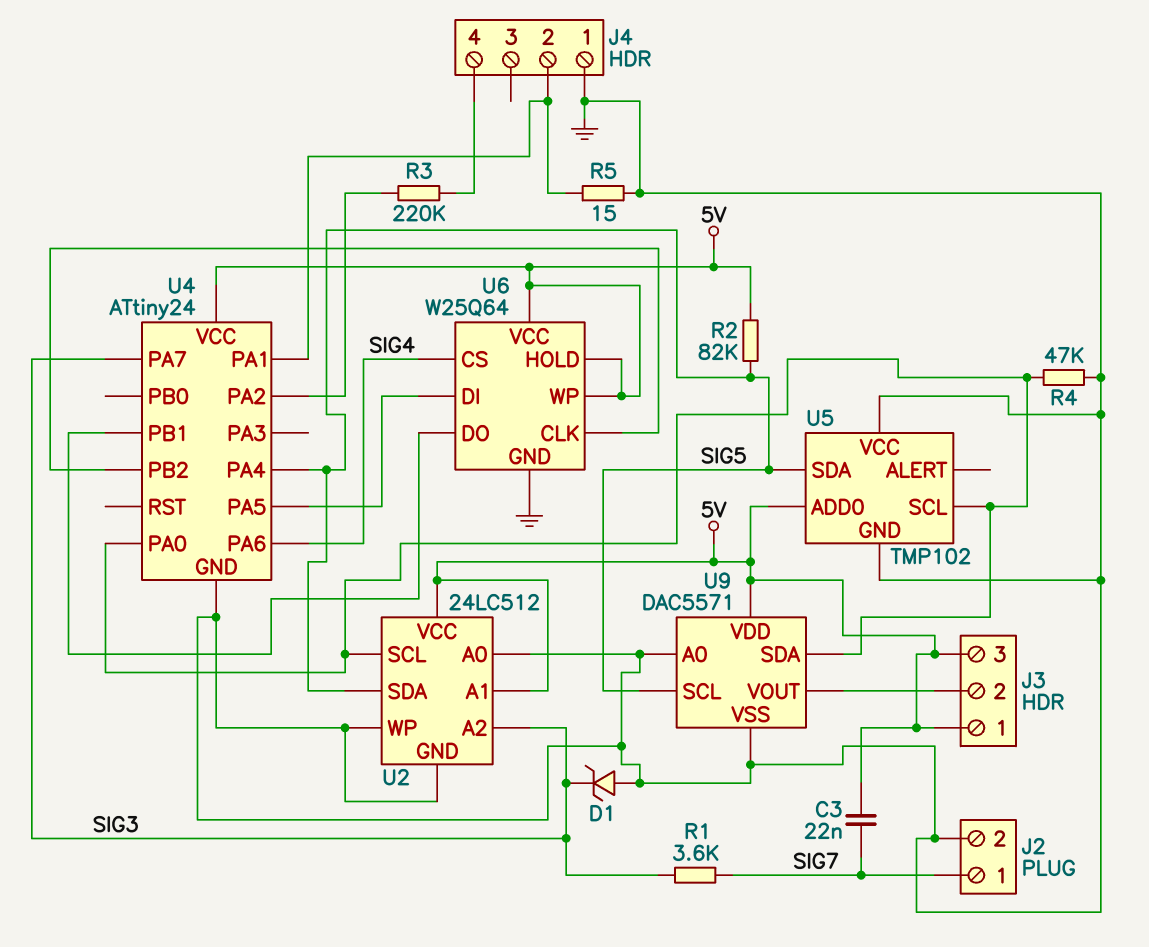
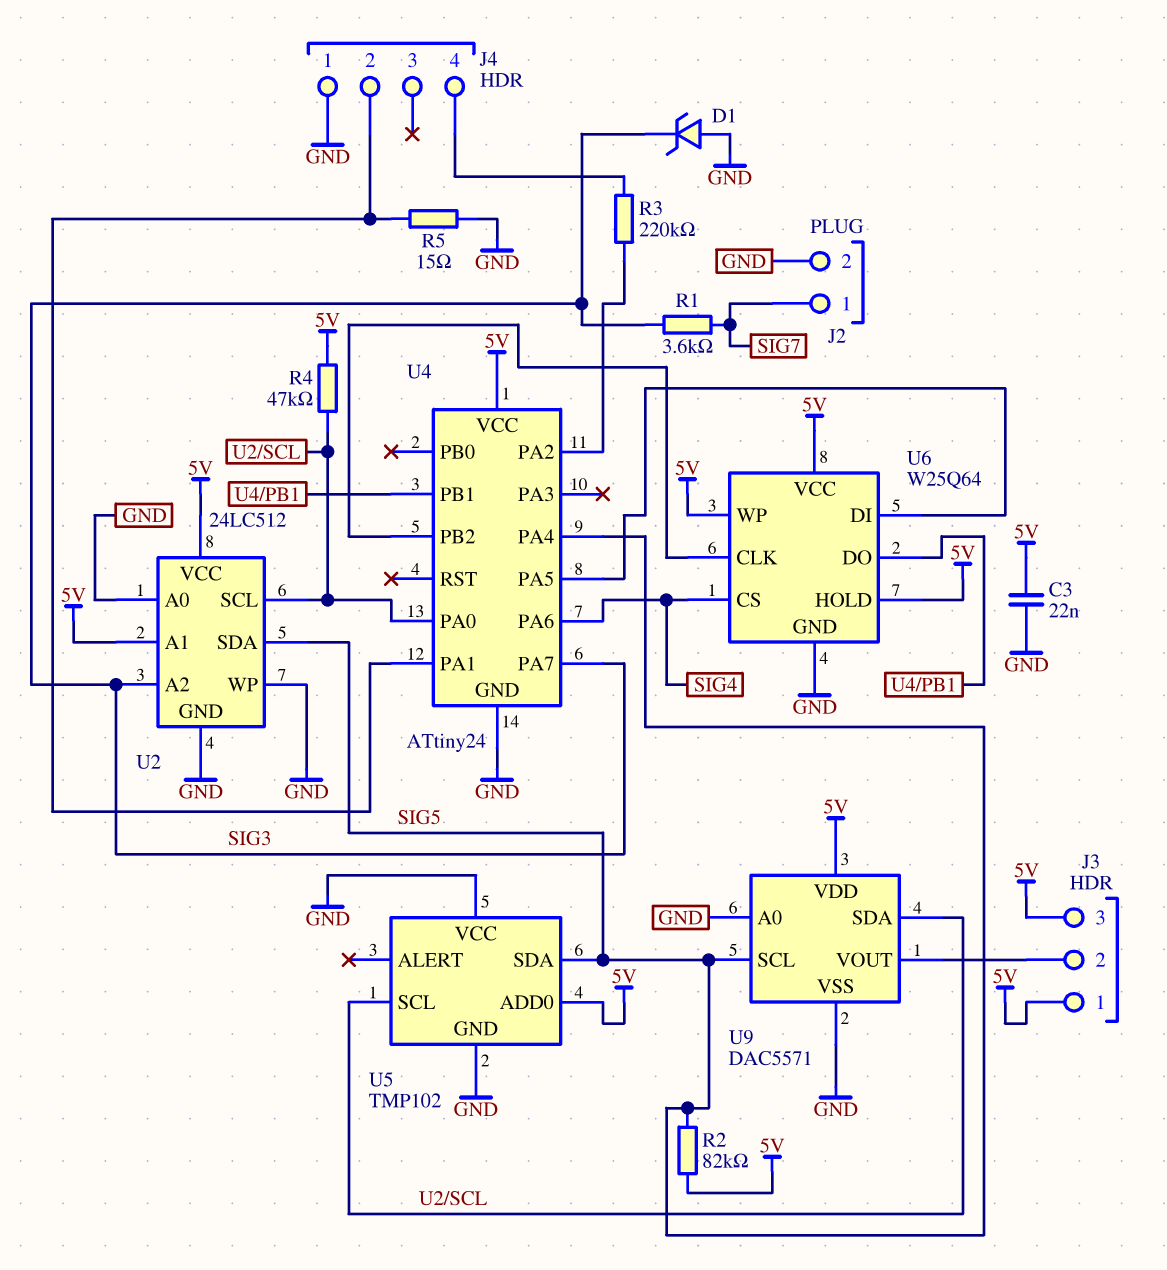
C3: 22nF (5V, SIG7) -> 22nF (5V, GND)
R4: 47k (GND, U2/SCL) -> 47k (5V, U2/SCL)

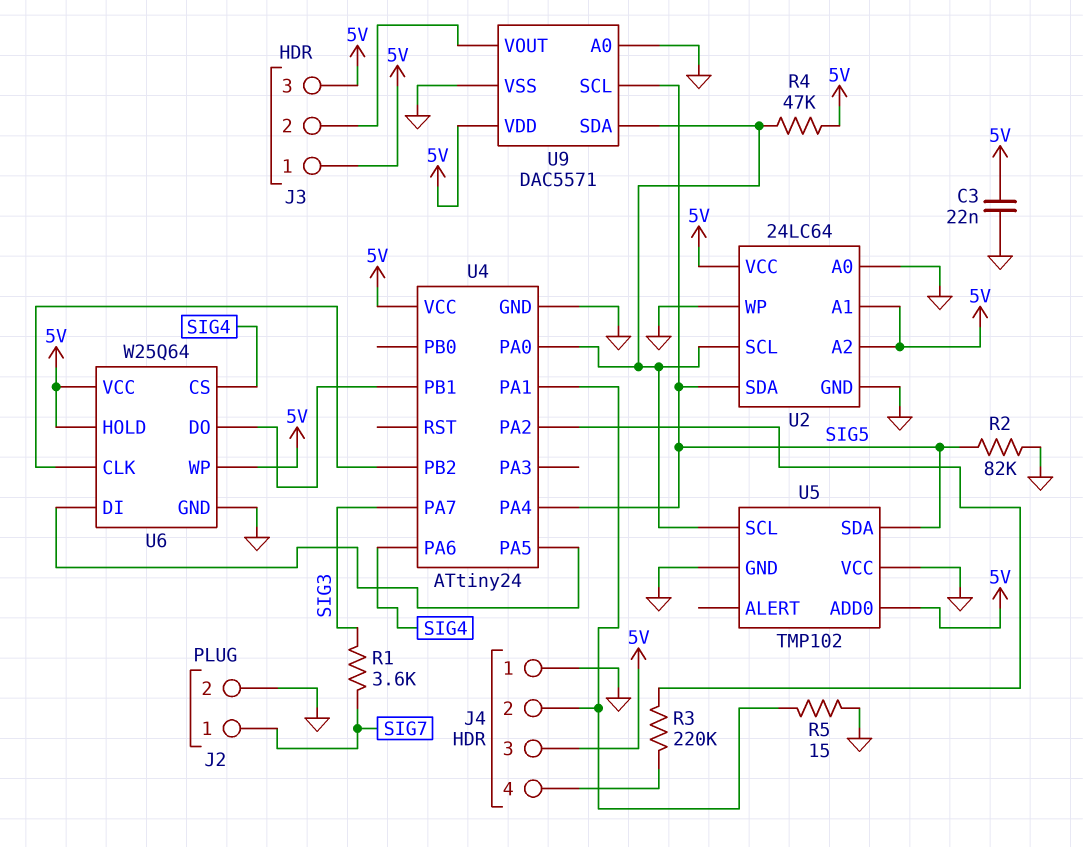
D1: zener (A GND, K SIG3) -> none
J4 pin 3: none -> 5V
R2: 82k (5V, SIG5) -> 82k (GND, SIG5)
U2: 24LC512 -> 24LC64
U2 pin A2: SIG3 -> 5V

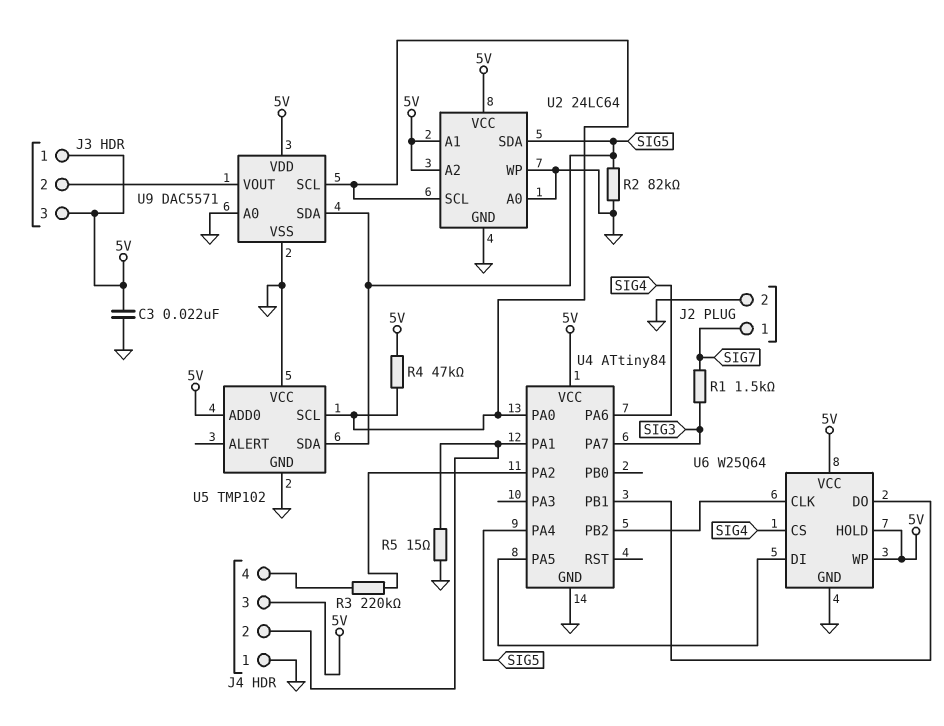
R1: 3.6k (SIG3, SIG7) -> 1.5k (SIG3, SIG7)
U4: ATtiny24 -> ATtiny84
U9 pin SCL: SIG5 -> U2/SCL
U9 pin SDA: U2/SCL -> SIG5

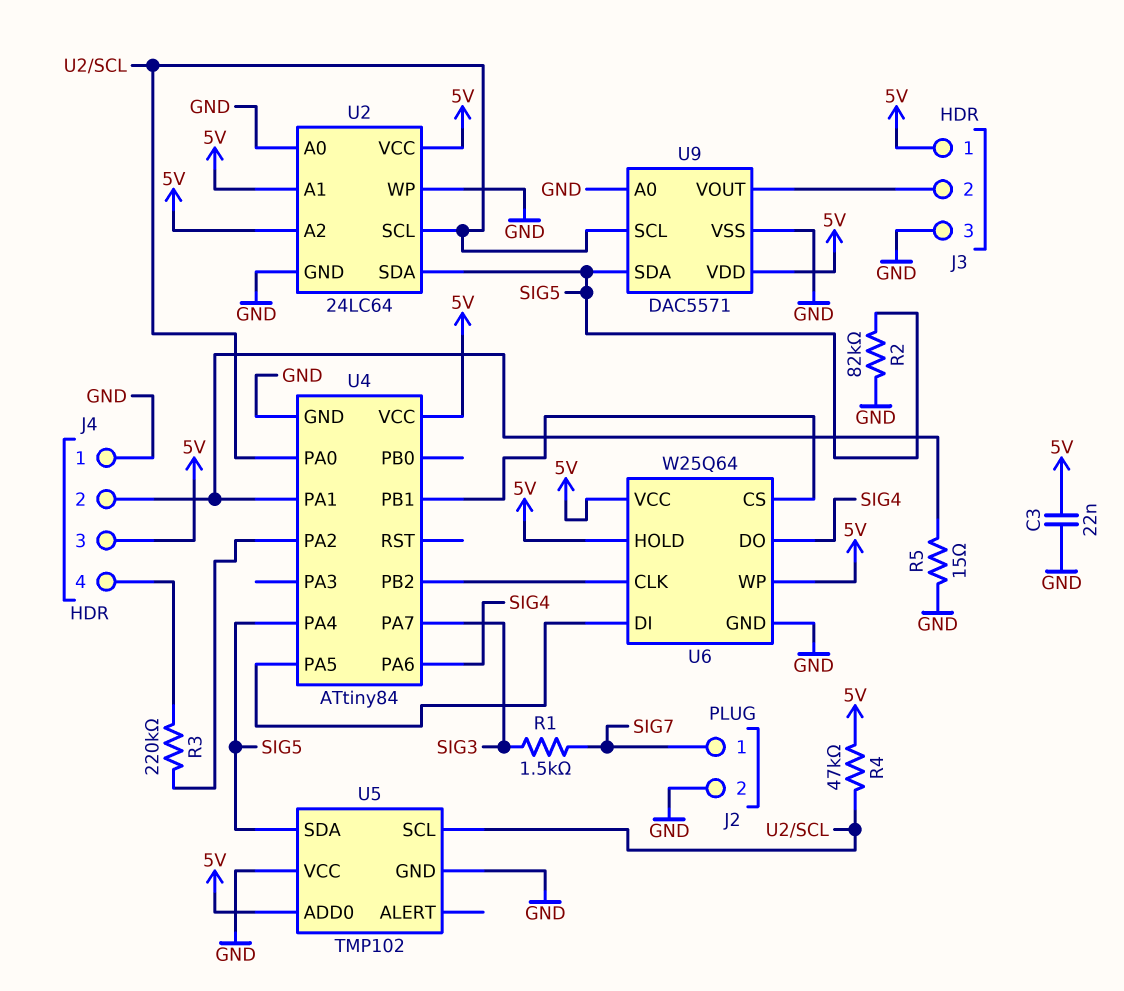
J3 pin 3: 5V -> GND
U6 pin CS: SIG4 -> U4/PB1
U6 pin DO: U4/PB1 -> SIG4

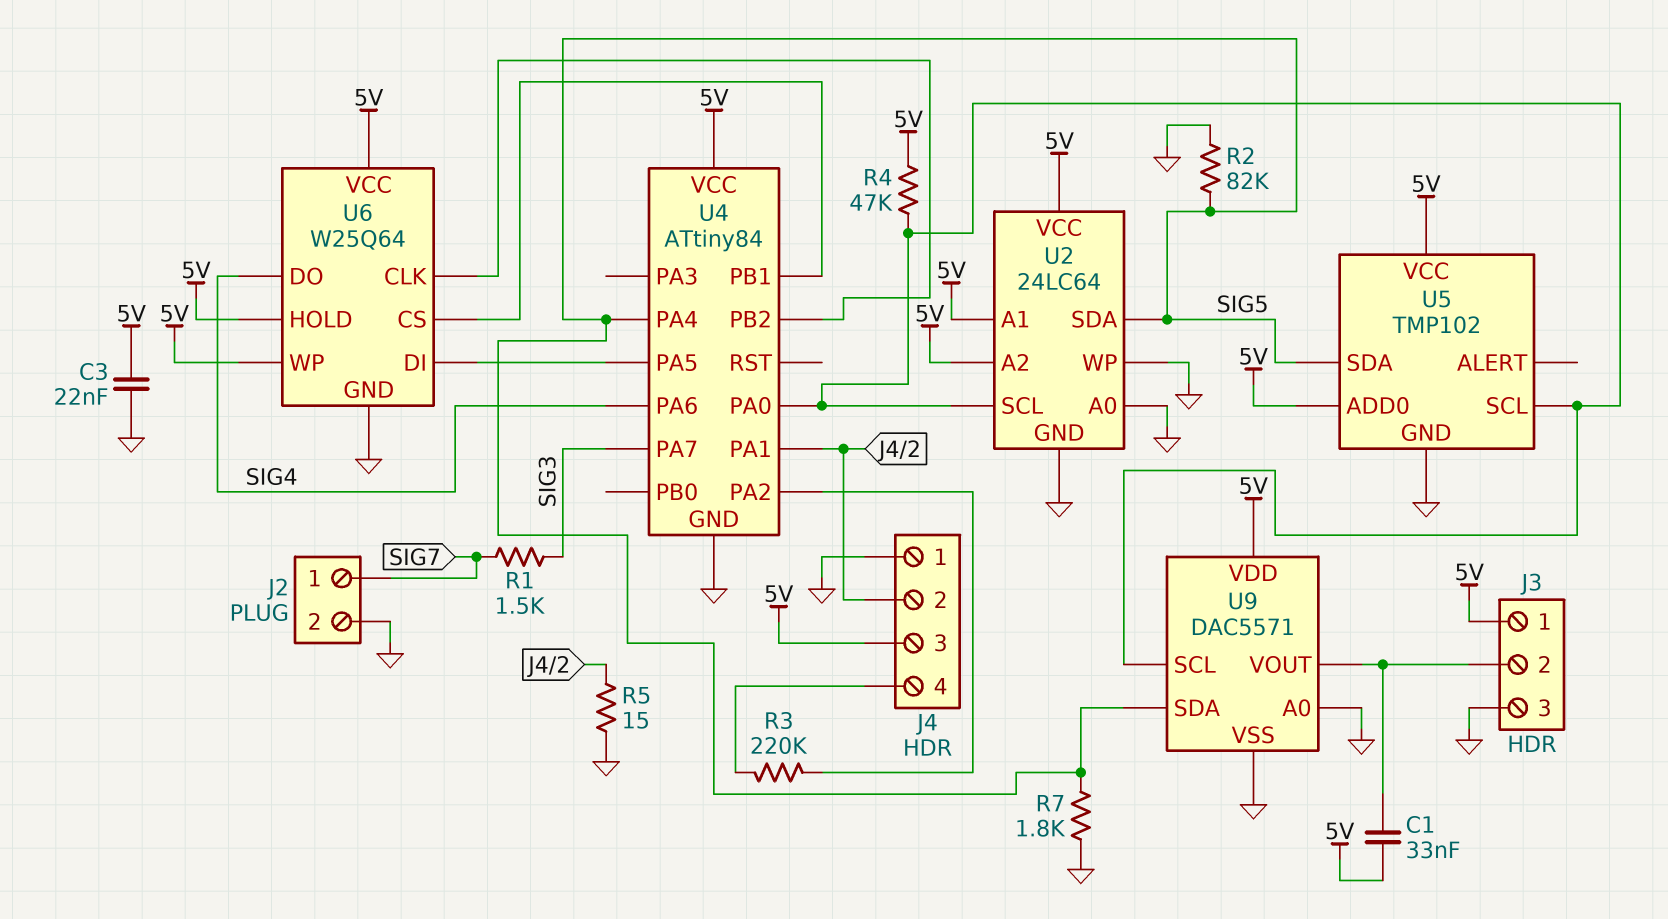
C1: none -> 33nF (5V, J3/2)
R7: none -> 1.8k (GND, SIG5)
U5 pin VCC: GND -> 5V

